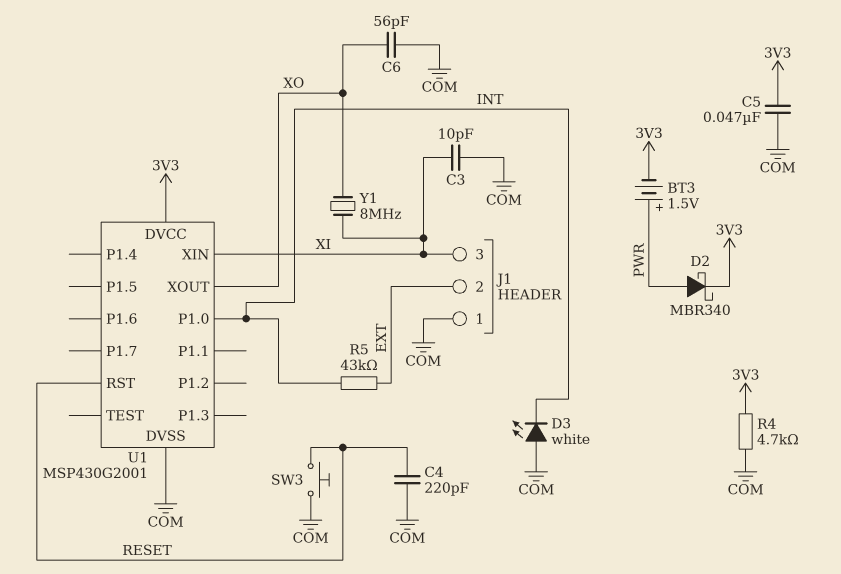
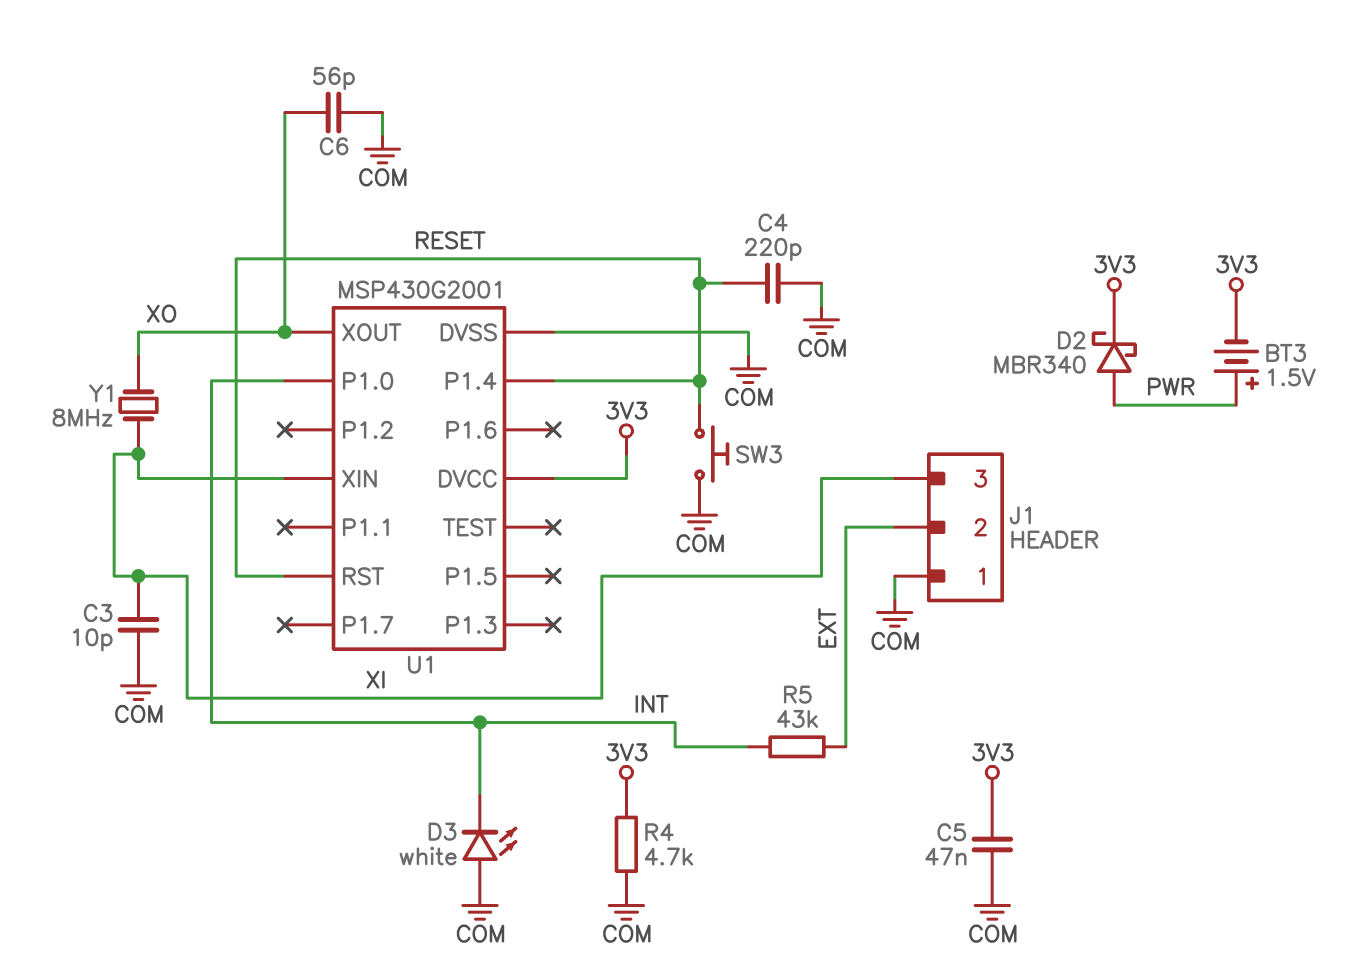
U1 pin P1.4: none -> RESET

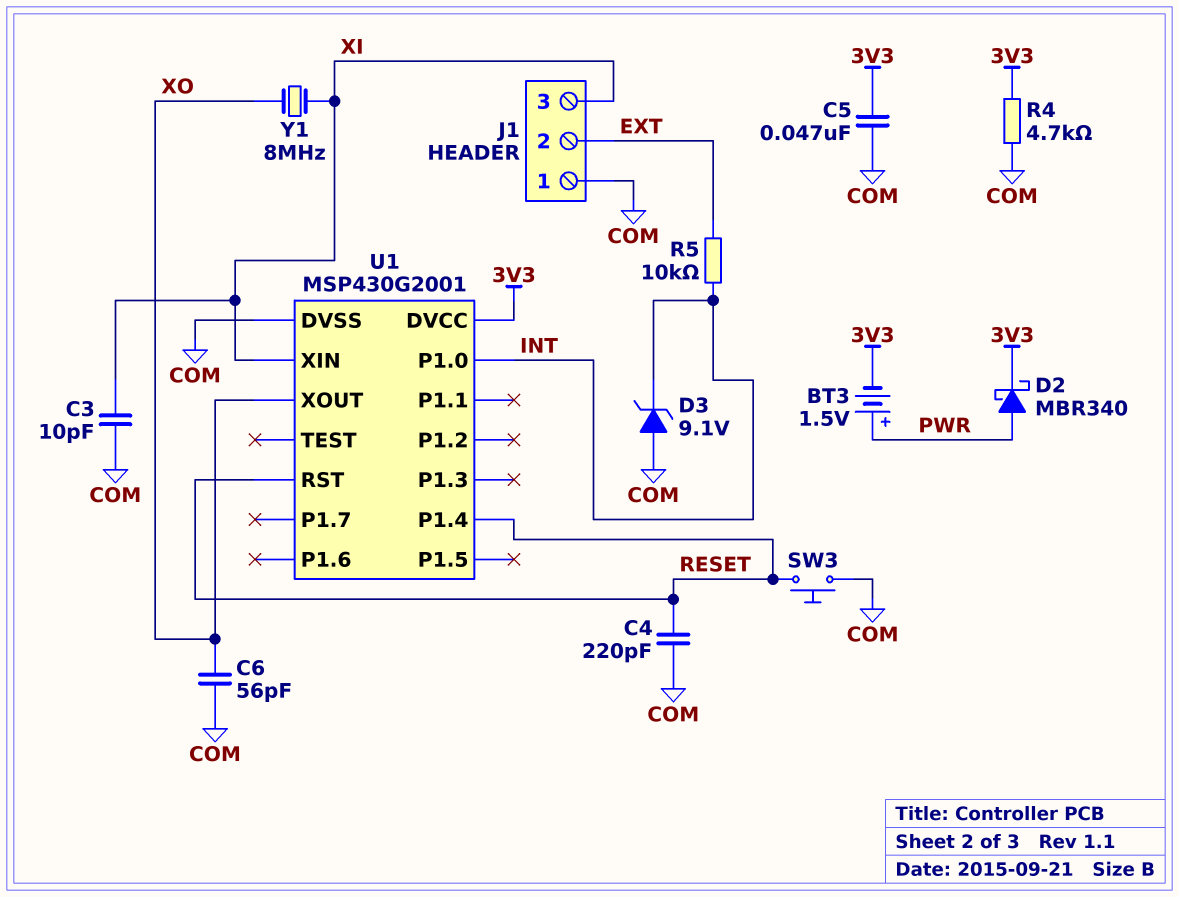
D3: LED white (A COM, K INT) -> zener 9.1V (A COM, K INT)
R5: 43k (EXT, INT) -> 10k (EXT, INT)

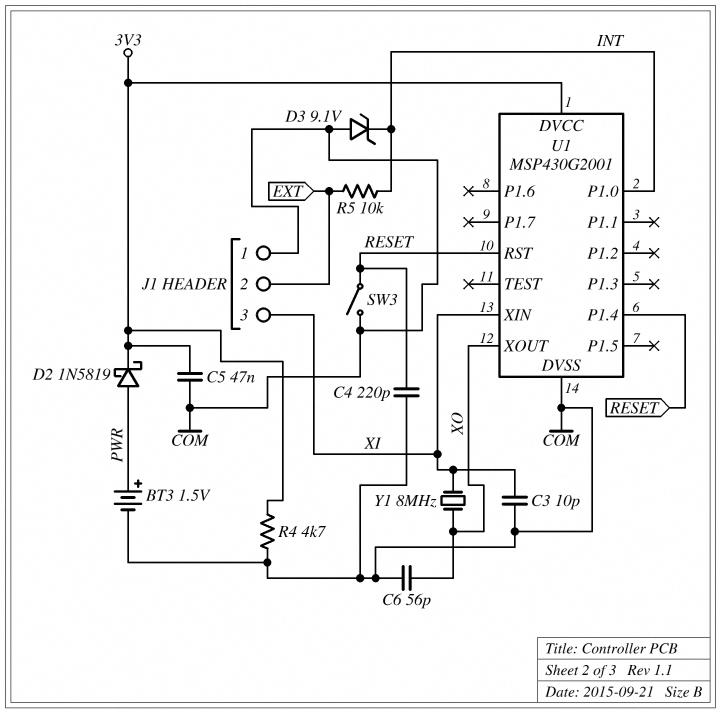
BT3: 1.5V (plus PWR, minus 3V3) -> 1.5V (plus PWR, minus COM)
D2: schottky MBR340 (A PWR, K 3V3) -> schottky 1N5819 (A PWR, K 3V3)
SW3: button (COM, RESET) -> switch (COM, RESET)

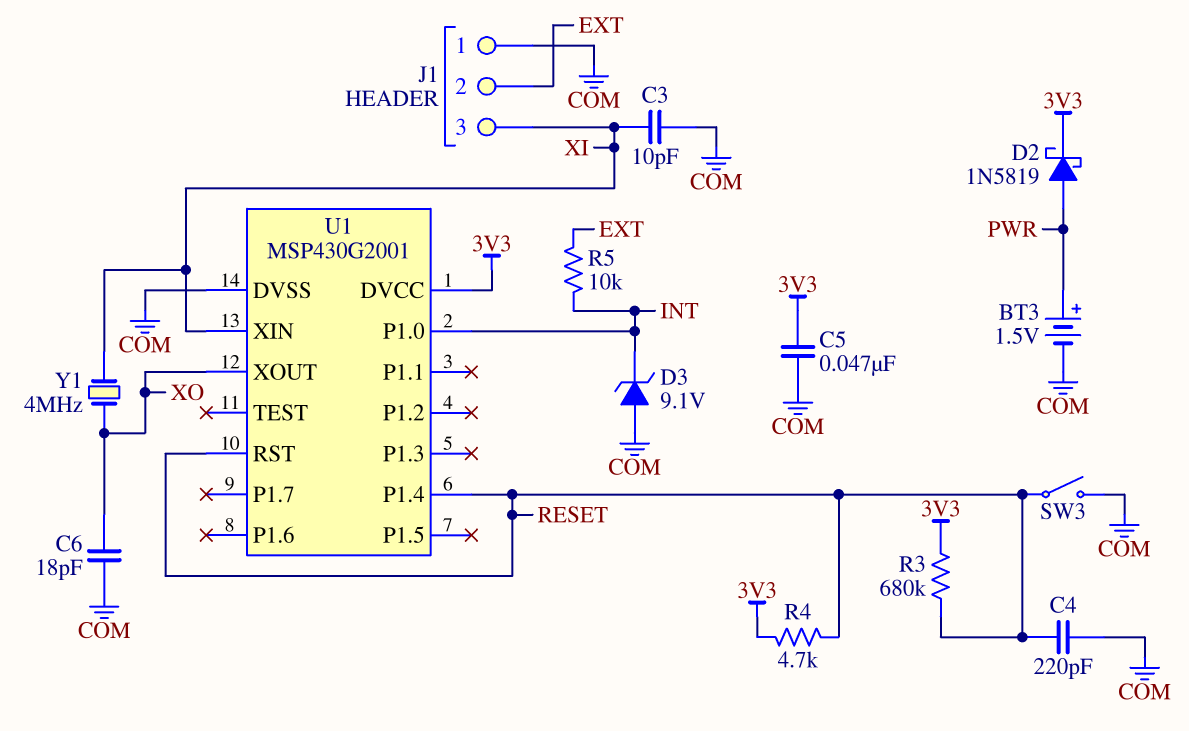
C6: 56pF (COM, XO) -> 18pF (COM, XO)
R3: none -> 680k (3V3, RESET)
R4: 4.7k (3V3, COM) -> 4.7k (3V3, RESET)
Y1: 8MHz (XI, XO) -> 4MHz (XI, XO)

